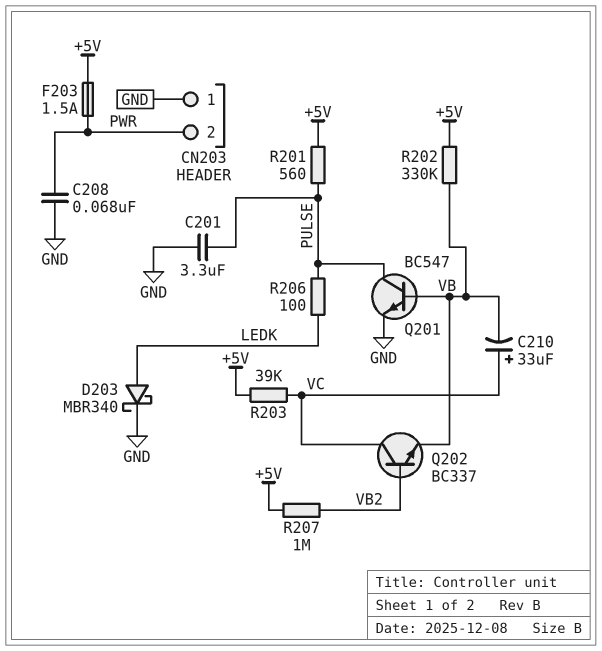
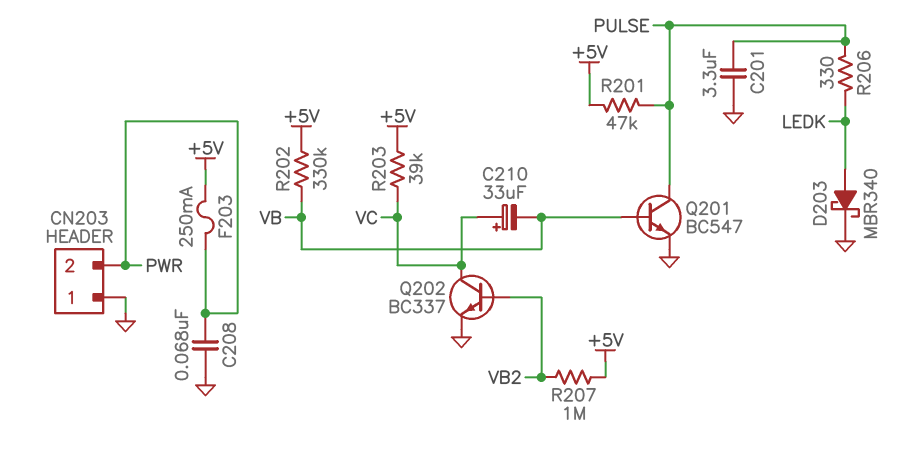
F203: 1.5A (+5V, PWR) -> 250mA (+5V, PWR)
Q202: NPN BC337 (B VB2, C VC, E VB) -> NPN BC337 (B VB2, C VC, E GND)
R201: 560 (+5V, PULSE) -> 47k (+5V, PULSE)
R206: 100 (LEDK, PULSE) -> 330 (LEDK, PULSE)

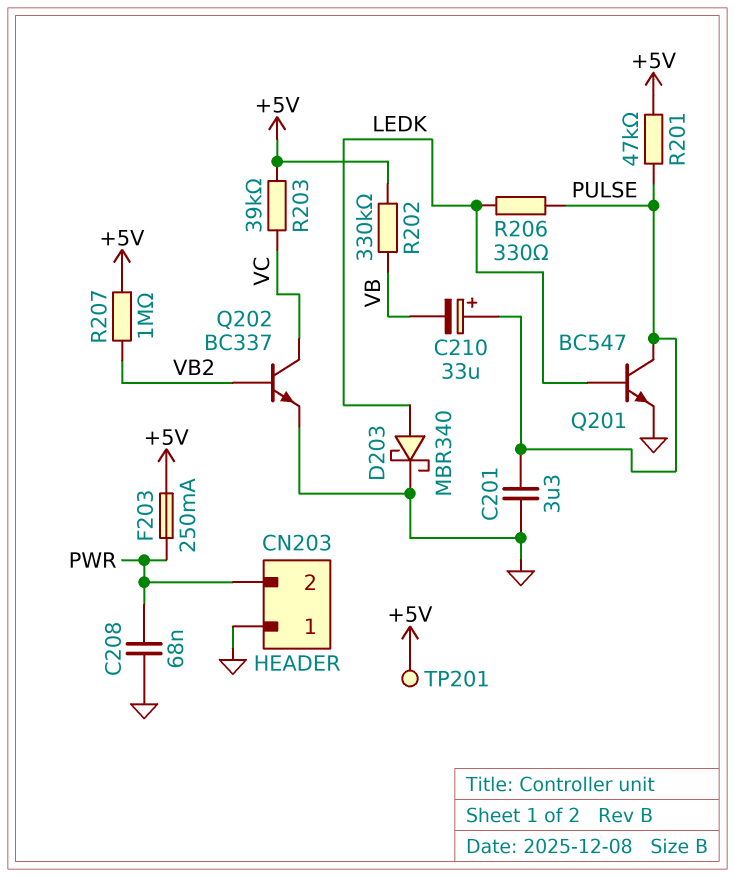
C210: 33uF (plus VC, minus VB) -> 33uF (plus PULSE, minus VB)
Q201: NPN BC547 (B VB, C PULSE, E GND) -> NPN BC547 (B LEDK, C PULSE, E GND)
TP201: none -> test point (+5V)

